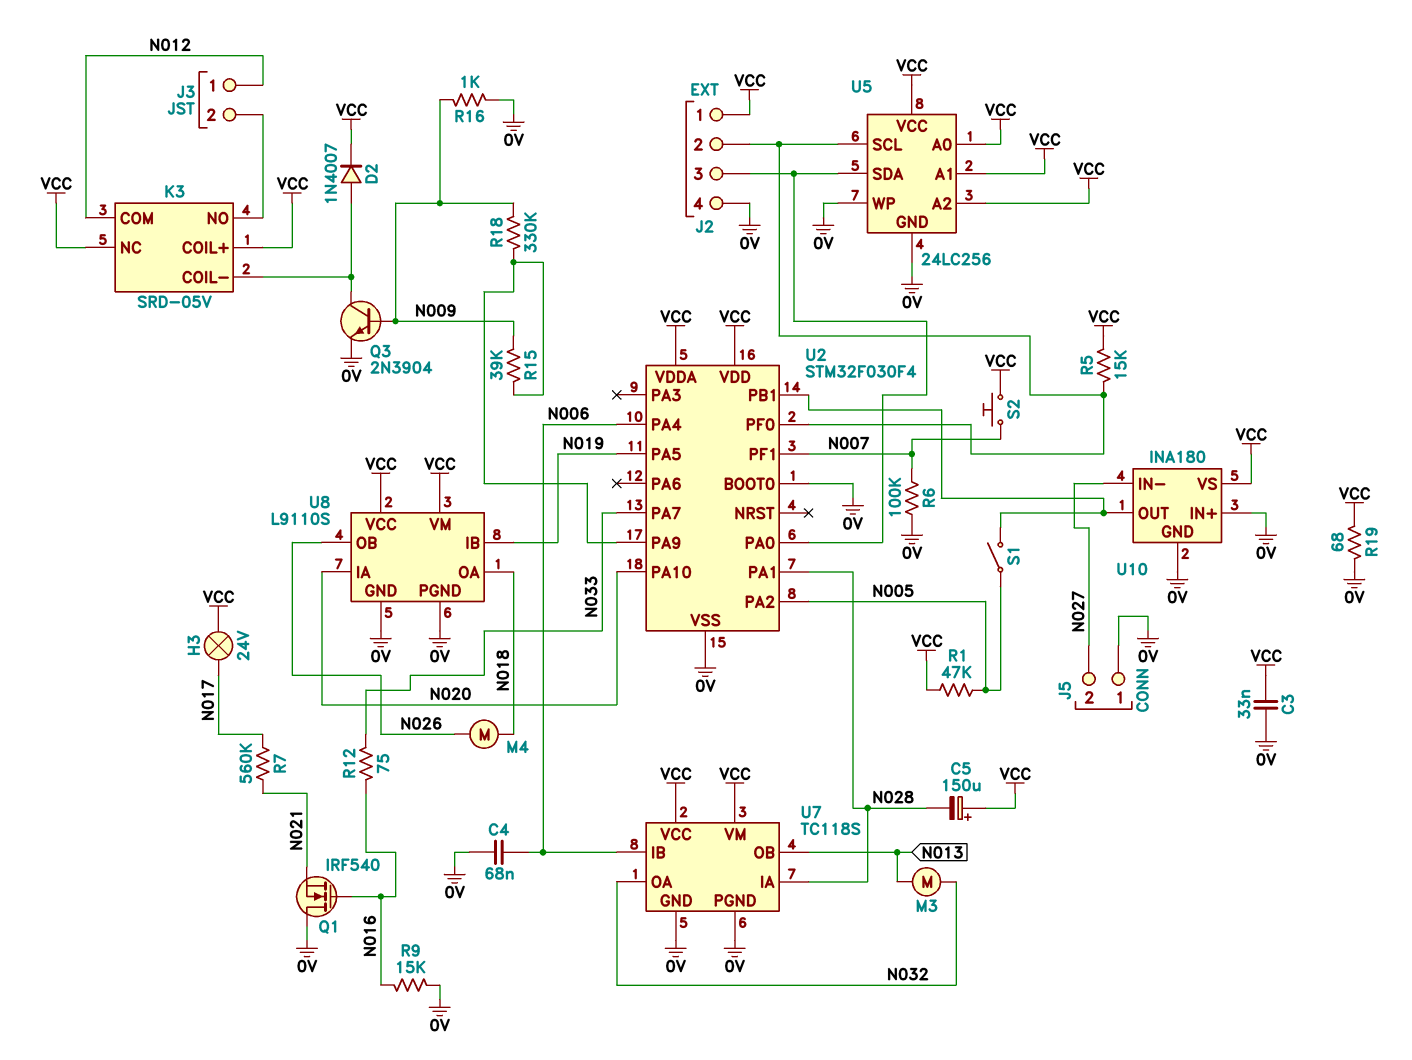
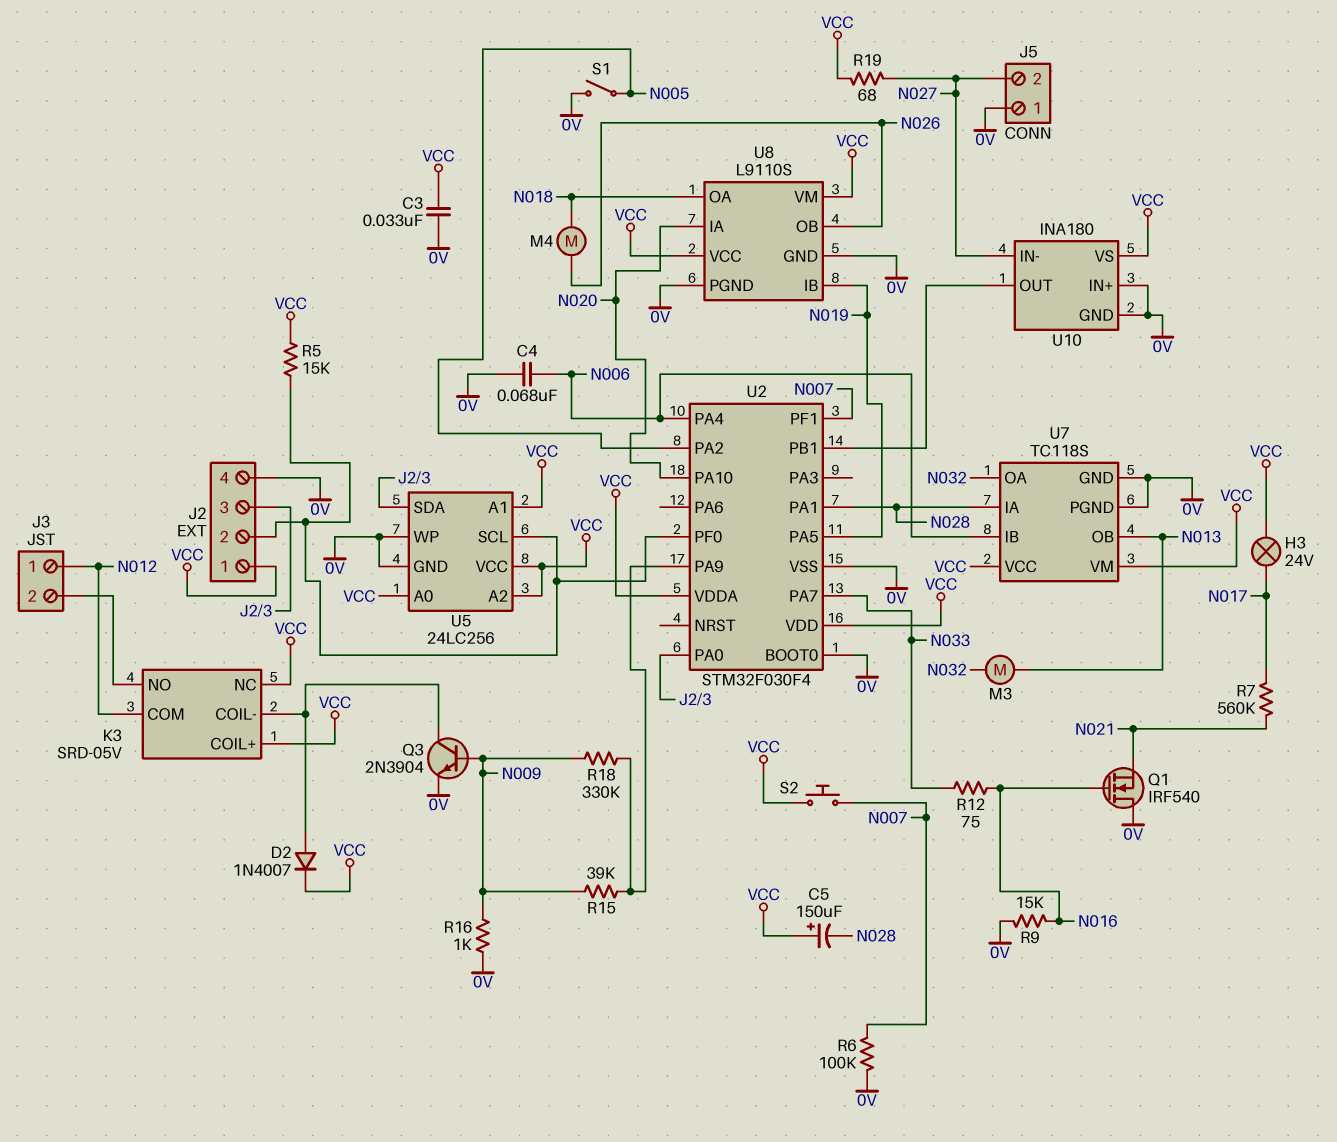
R1: 47k (N005, VCC) -> none
R19: 68 (0V, VCC) -> 68 (N027, VCC)
S1: switch (N005, U2/PB1) -> switch (0V, N005)

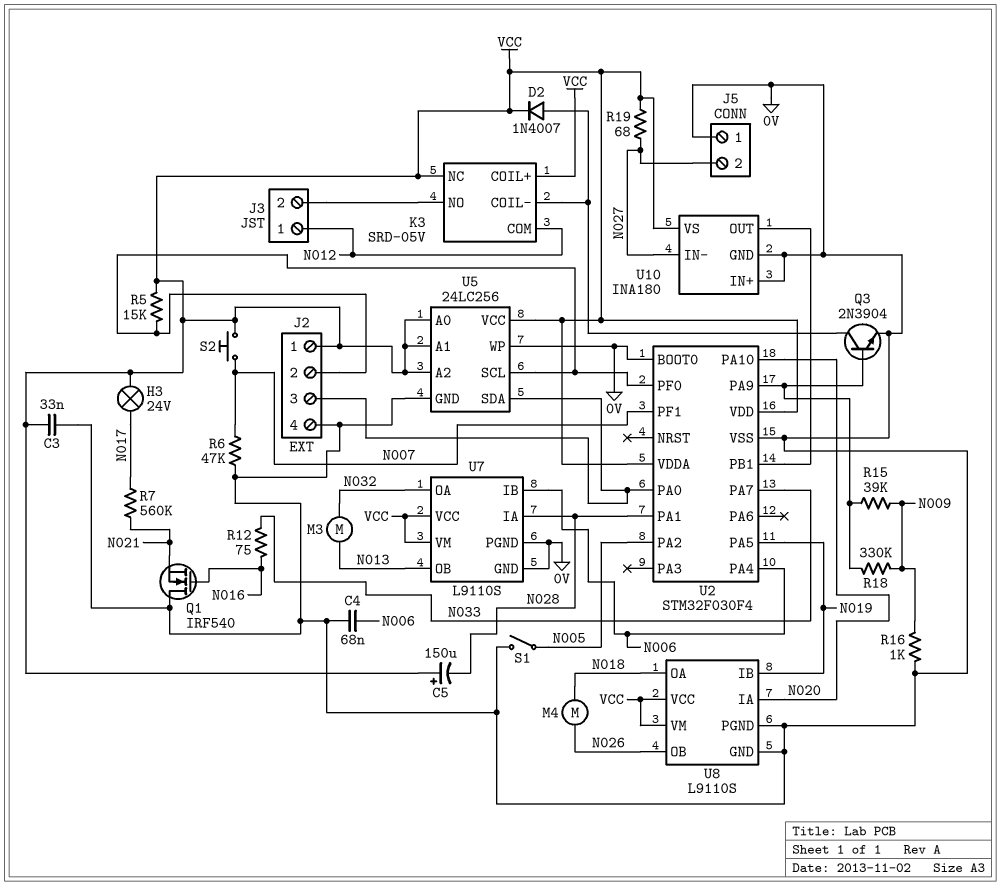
Q3: NPN 2N3904 (B N009, C K3/COIL-, E 0V) -> NPN 2N3904 (B U2/PA9, C K3/COIL-, E 0V)
R6: 100k (0V, N007) -> 47k (0V, N007)
R9: 15k (0V, N016) -> none
U7: TC118S -> L9110S

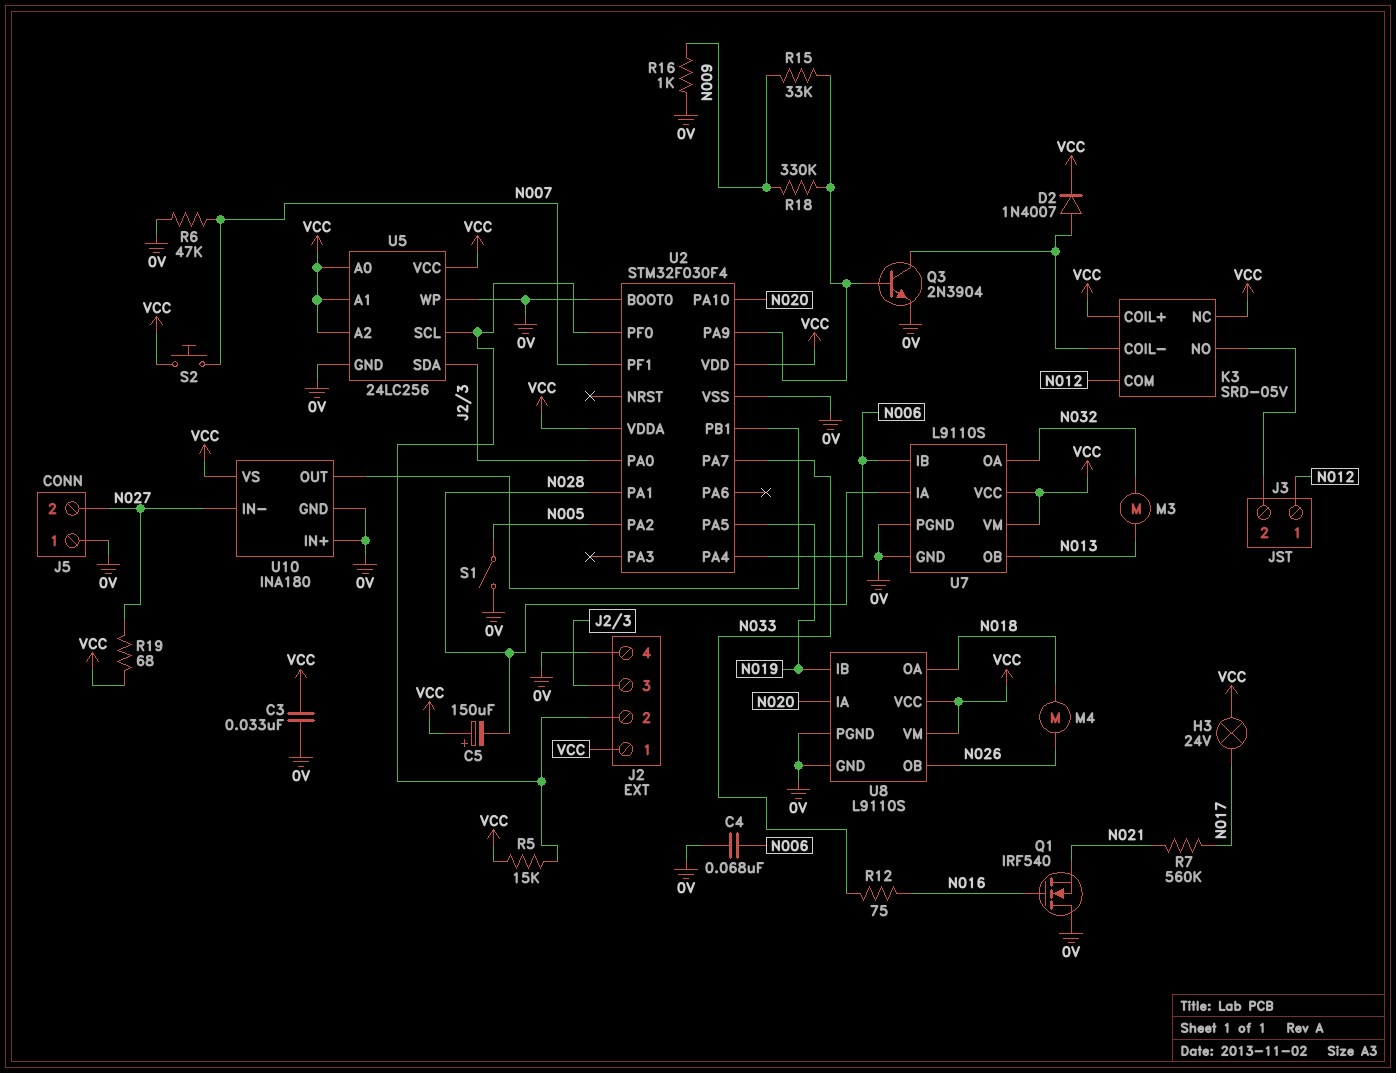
R15: 39k (N009, U2/PA9) -> 33k (N009, U2/PA9)

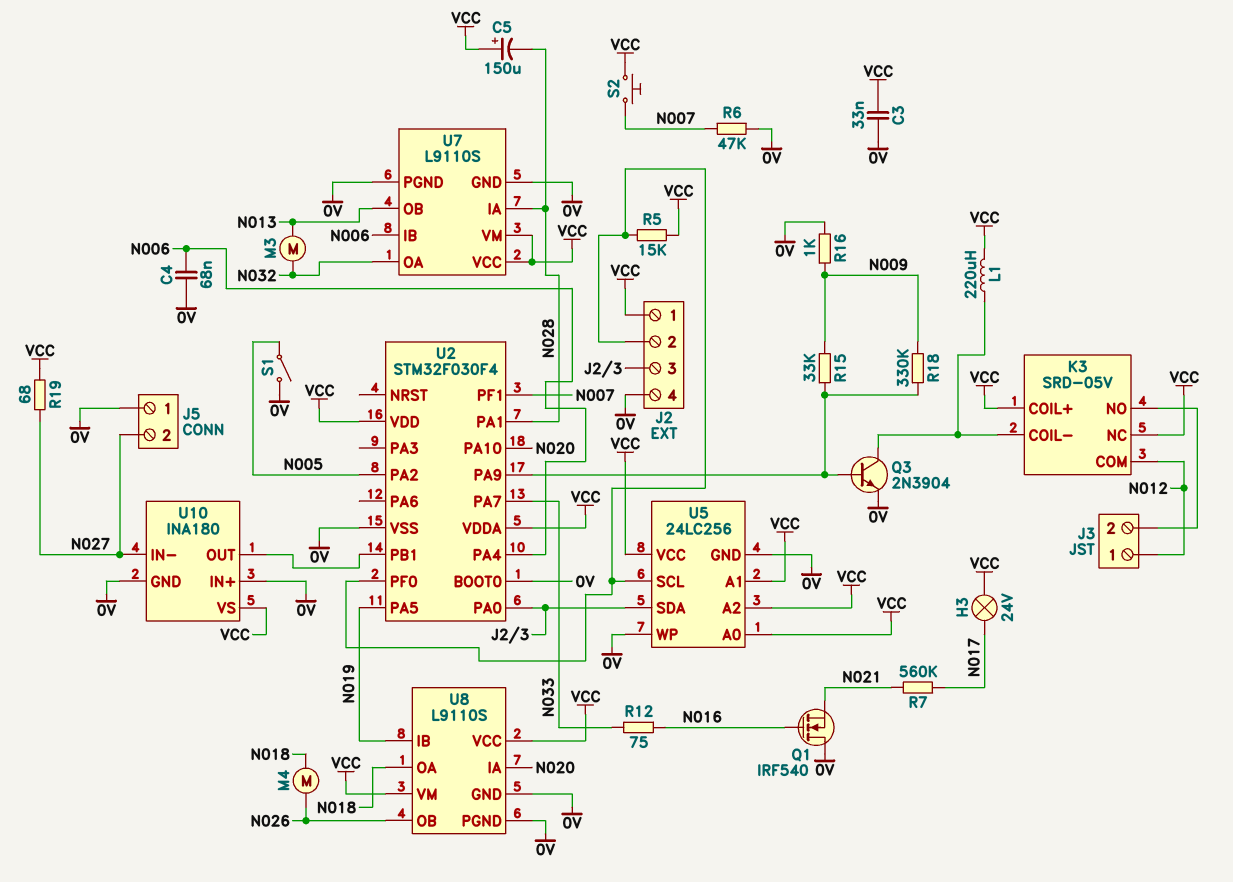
D2: diode 1N4007 (A K3/COIL-, K VCC) -> none
L1: none -> 220uH (K3/COIL-, VCC)

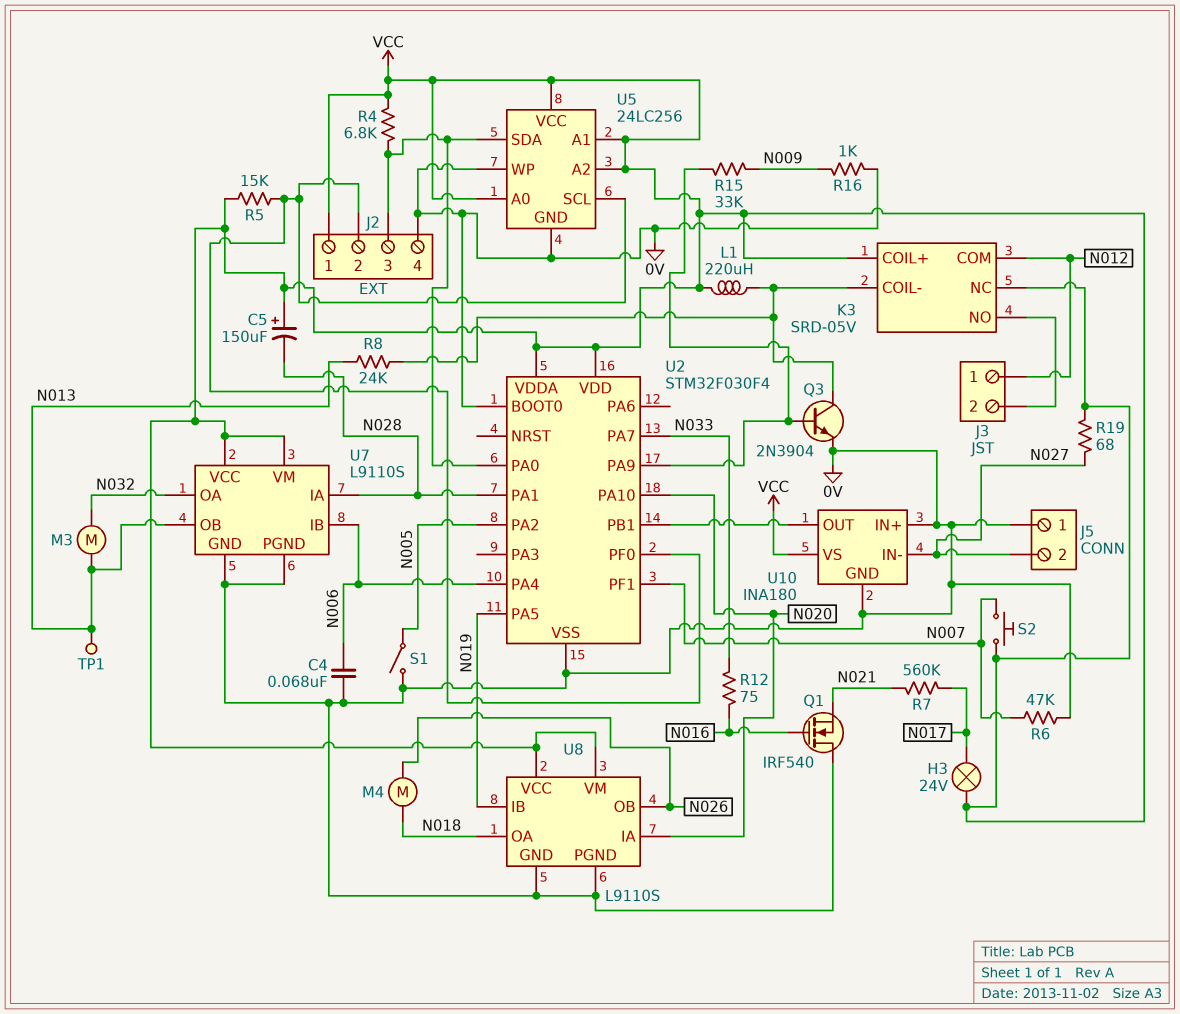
C3: 33nF (0V, VCC) -> none
R4: none -> 6.8k (J2/3, VCC)
R8: none -> 24k (K3/COIL-, N013)
R18: 330k (N009, U2/PA9) -> none
TP1: none -> test point (N013)

